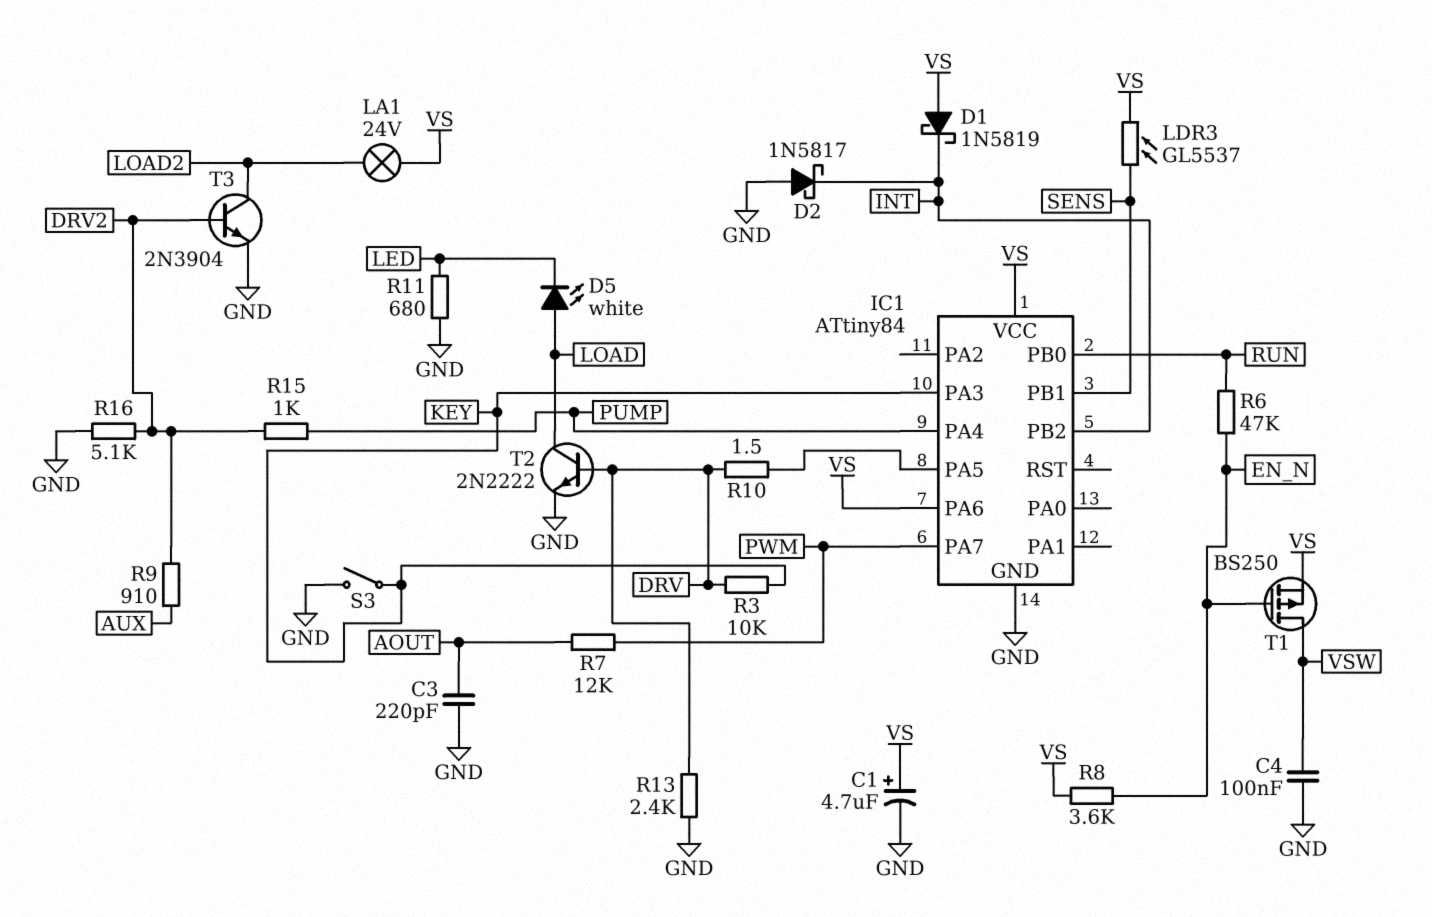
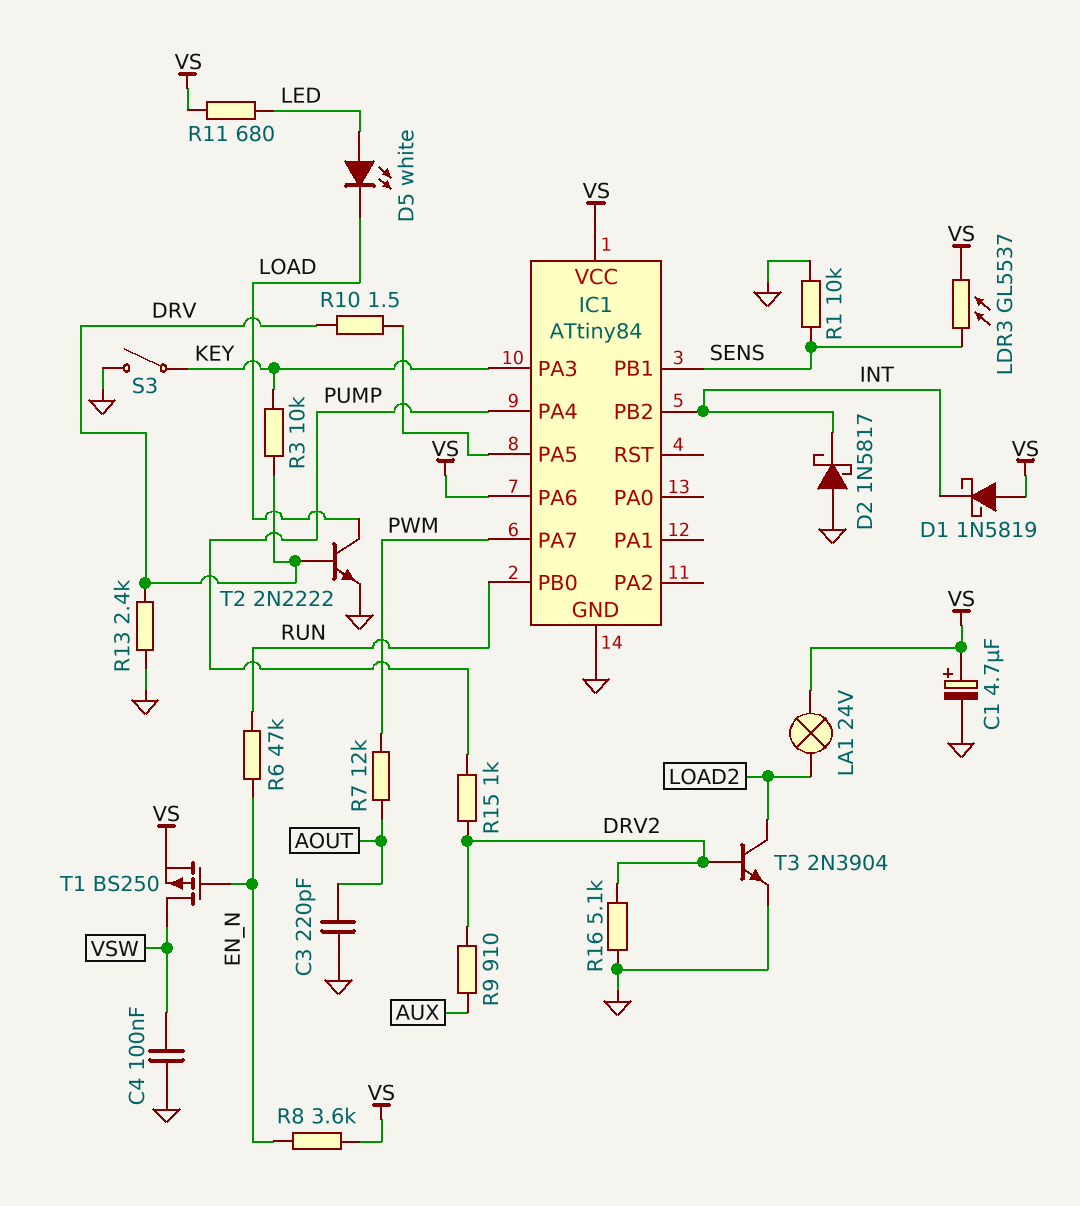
D5: LED white (A LOAD, K LED) -> LED white (A LED, K LOAD)
R1: none -> 10k (GND, SENS)
R11: 680 (GND, LED) -> 680 (LED, VS)

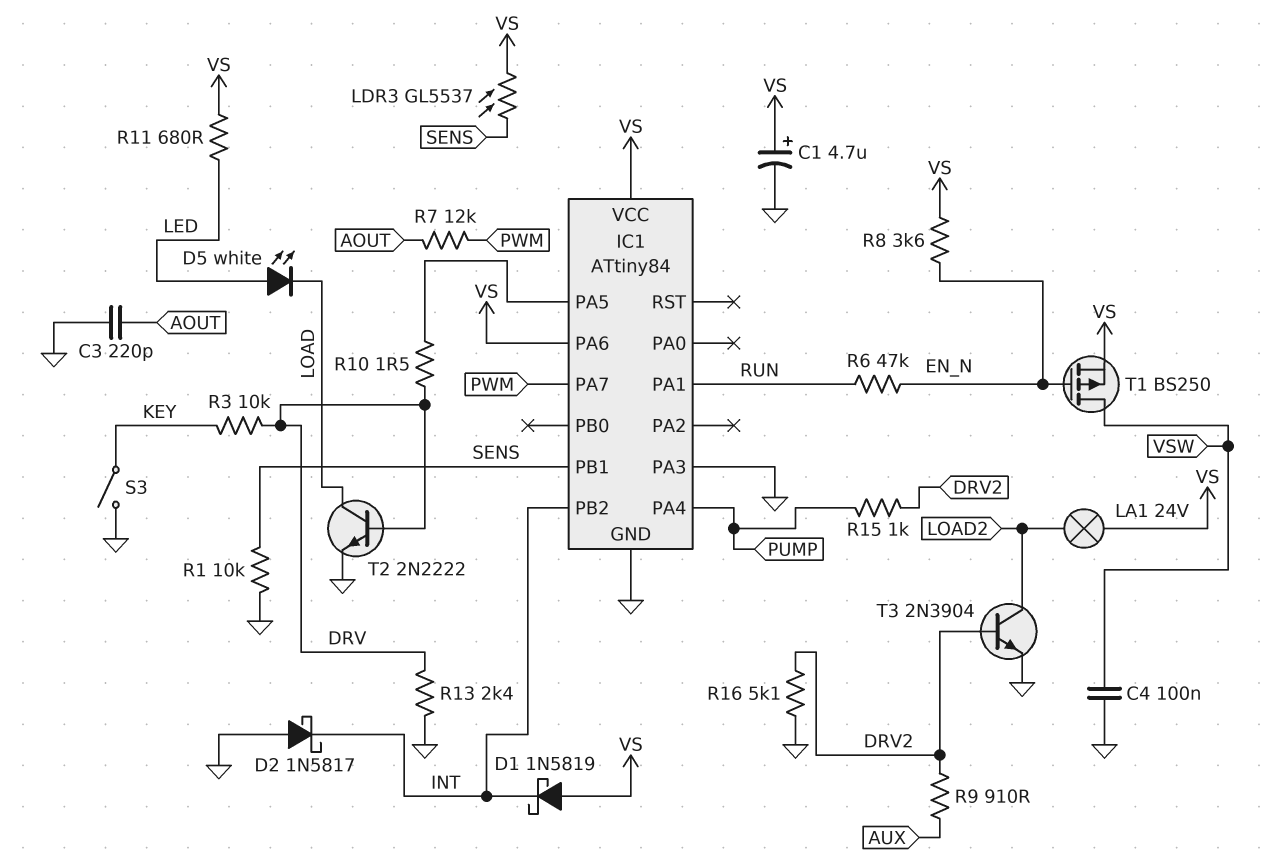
IC1 pin PA1: none -> RUN
IC1 pin PA3: KEY -> GND
IC1 pin PB0: RUN -> none

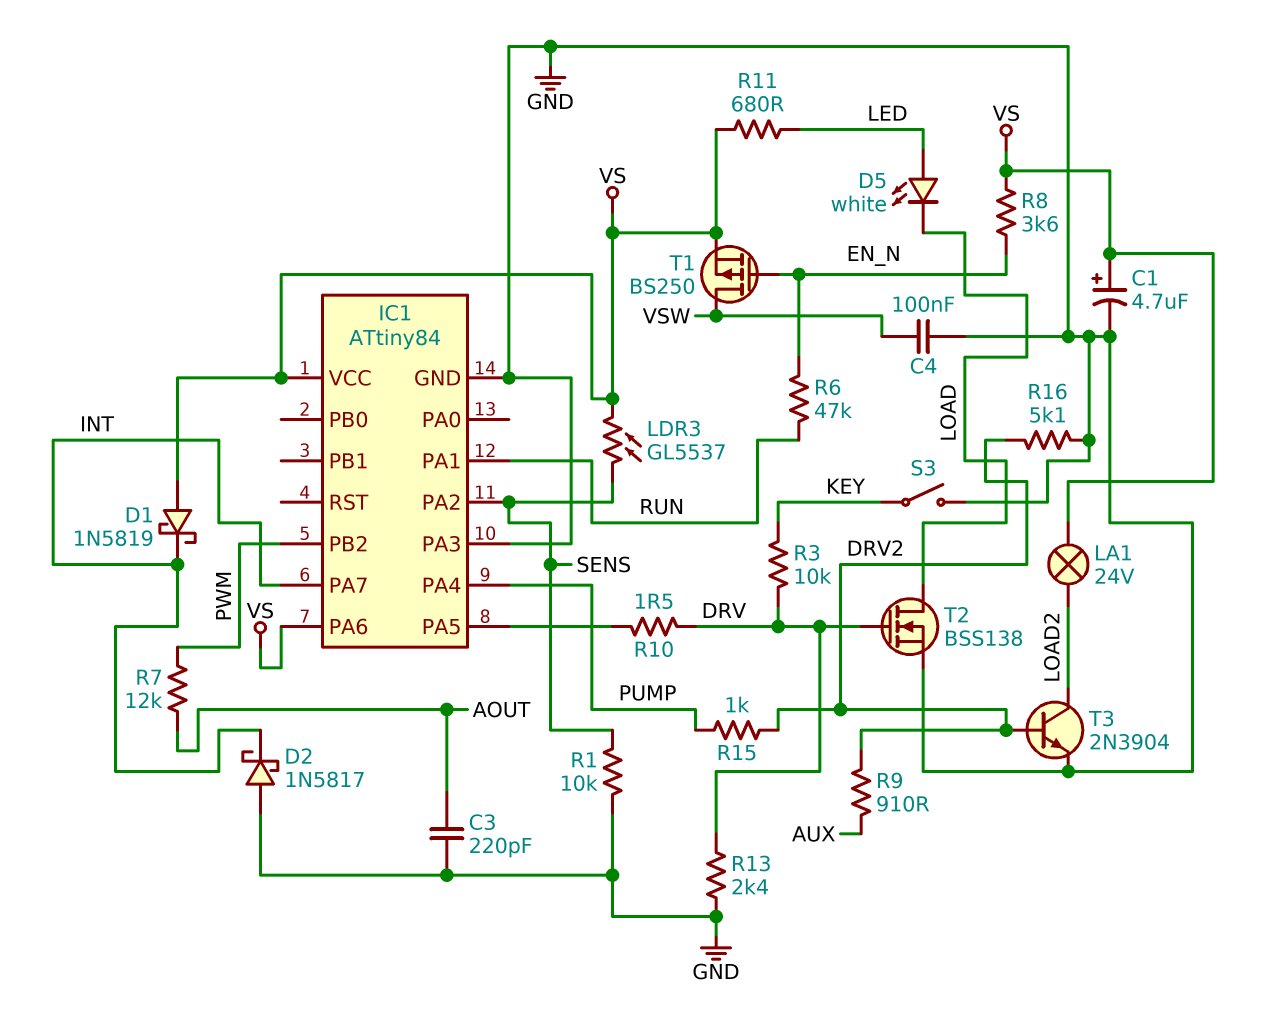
IC1 pin PA2: none -> SENS
IC1 pin PA7: PWM -> INT
IC1 pin PB1: SENS -> none
IC1 pin PB2: INT -> PWM
T2: NPN 2N2222 (B DRV, C LOAD, E GND) -> NMOS BSS138 (G DRV, D LOAD, S GND)

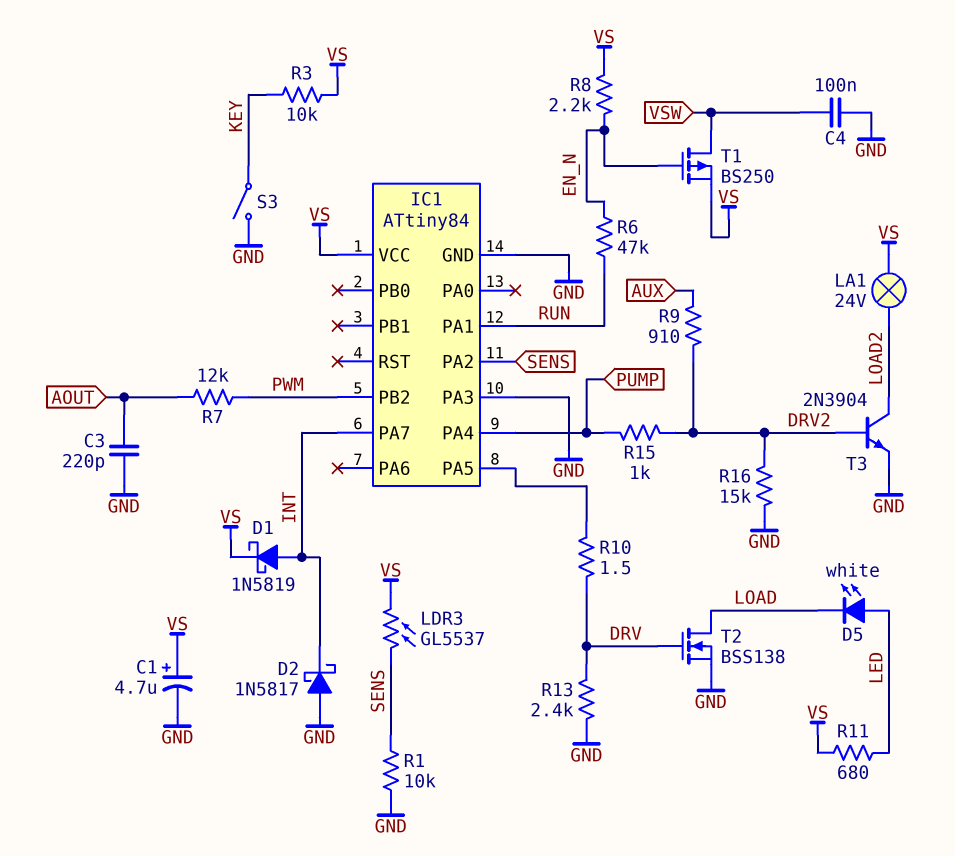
D1: schottky 1N5819 (A VS, K INT) -> schottky 1N5819 (A INT, K VS)
IC1 pin PA6: VS -> none
R3: 10k (DRV, KEY) -> 10k (KEY, VS)
R8: 3.6k (EN_N, VS) -> 2.2k (EN_N, VS)
R16: 5.1k (DRV2, GND) -> 15k (DRV2, GND)

